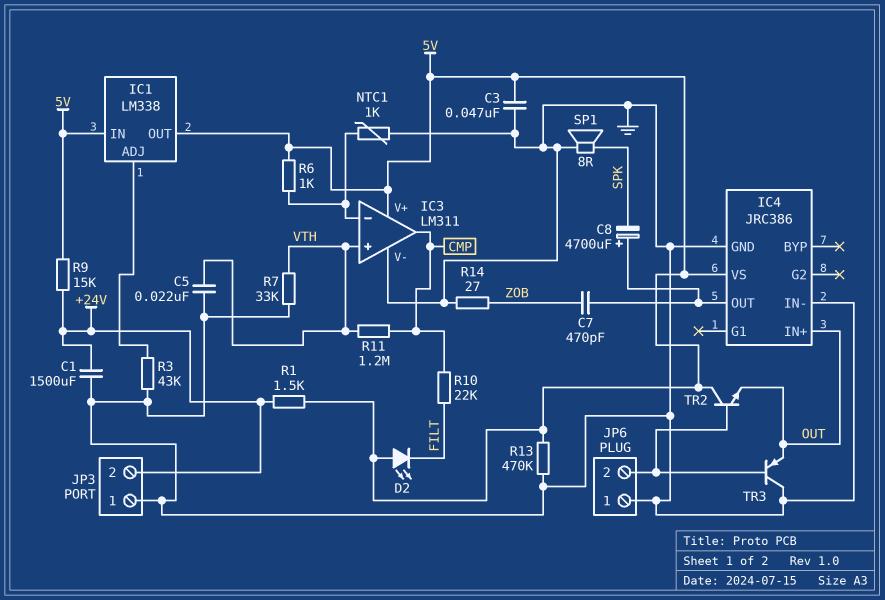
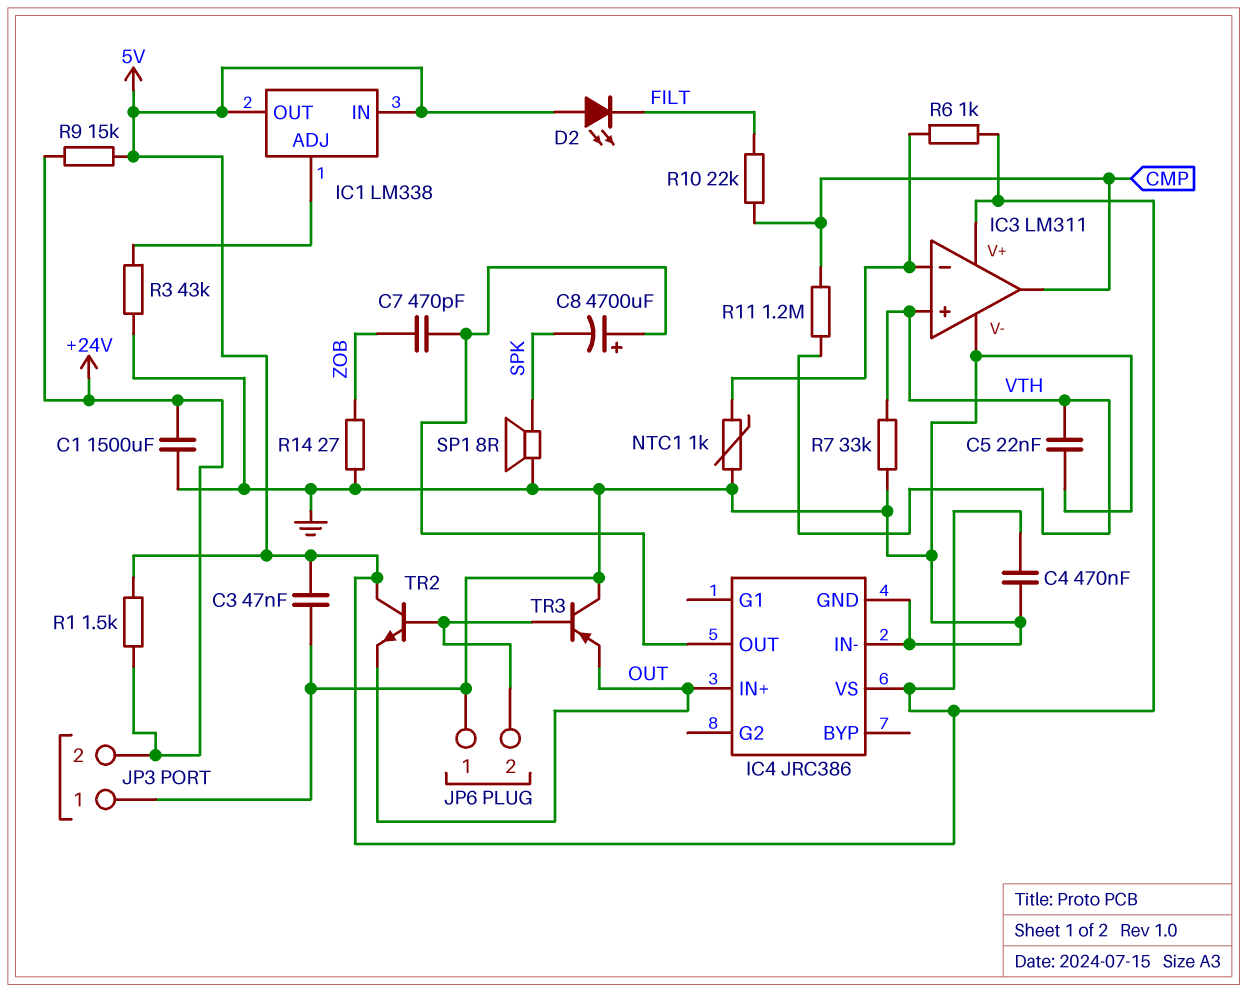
C4: none -> 470nF (5V, GND)
R13: 470k (5V, GND) -> none

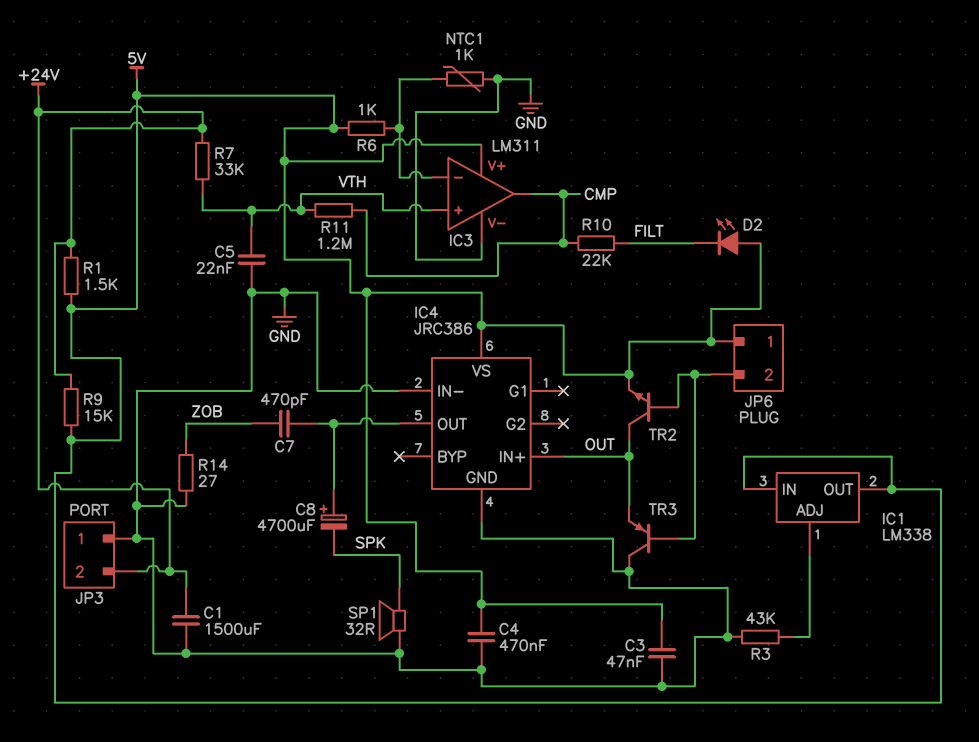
JP6 pin 1: GND -> 5V
R7: 33k (GND, VTH) -> 33k (+24V, VTH)
SP1: speaker 8R (GND, SPK) -> speaker 32R (GND, SPK)
TR2: NPN (B JP6/2, C 5V, E OUT) -> NPN (B JP6/2, C OUT, E 5V)

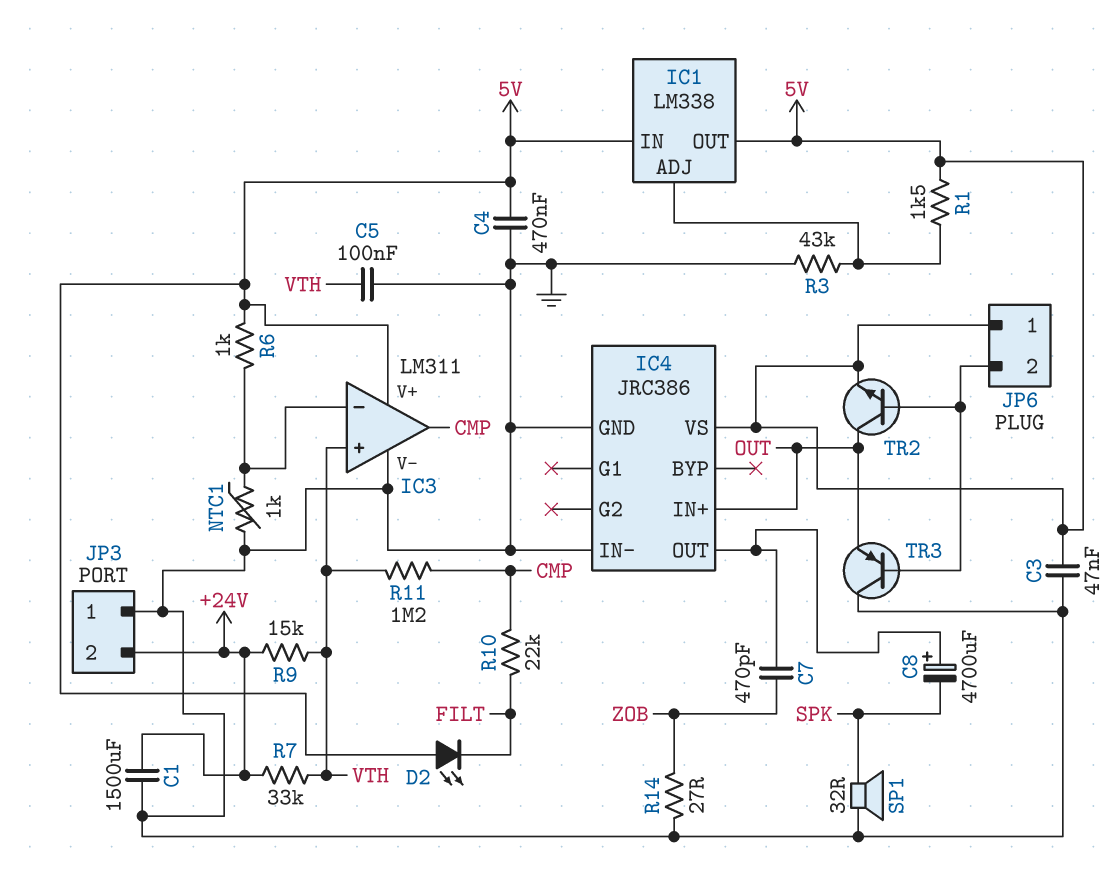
C5: 22nF (GND, VTH) -> 100nF (GND, VTH)
R1: 1.5k (+24V, 5V) -> 1.5k (5V, IC1/ADJ)
R9: 15k (+24V, 5V) -> 15k (+24V, VTH)

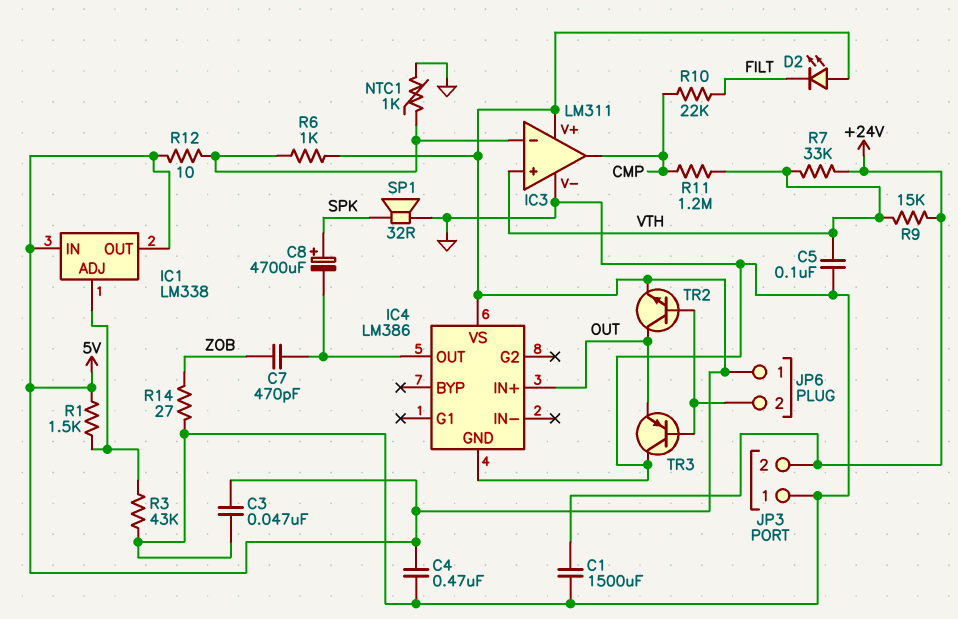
C8: 4700uF (plus IC4/OUT, minus SPK) -> 4700uF (plus SPK, minus IC4/OUT)
IC4: JRC386 -> LM386
IC4 pin IN-: GND -> none
R12: none -> 10 (5V, IC3/in-)

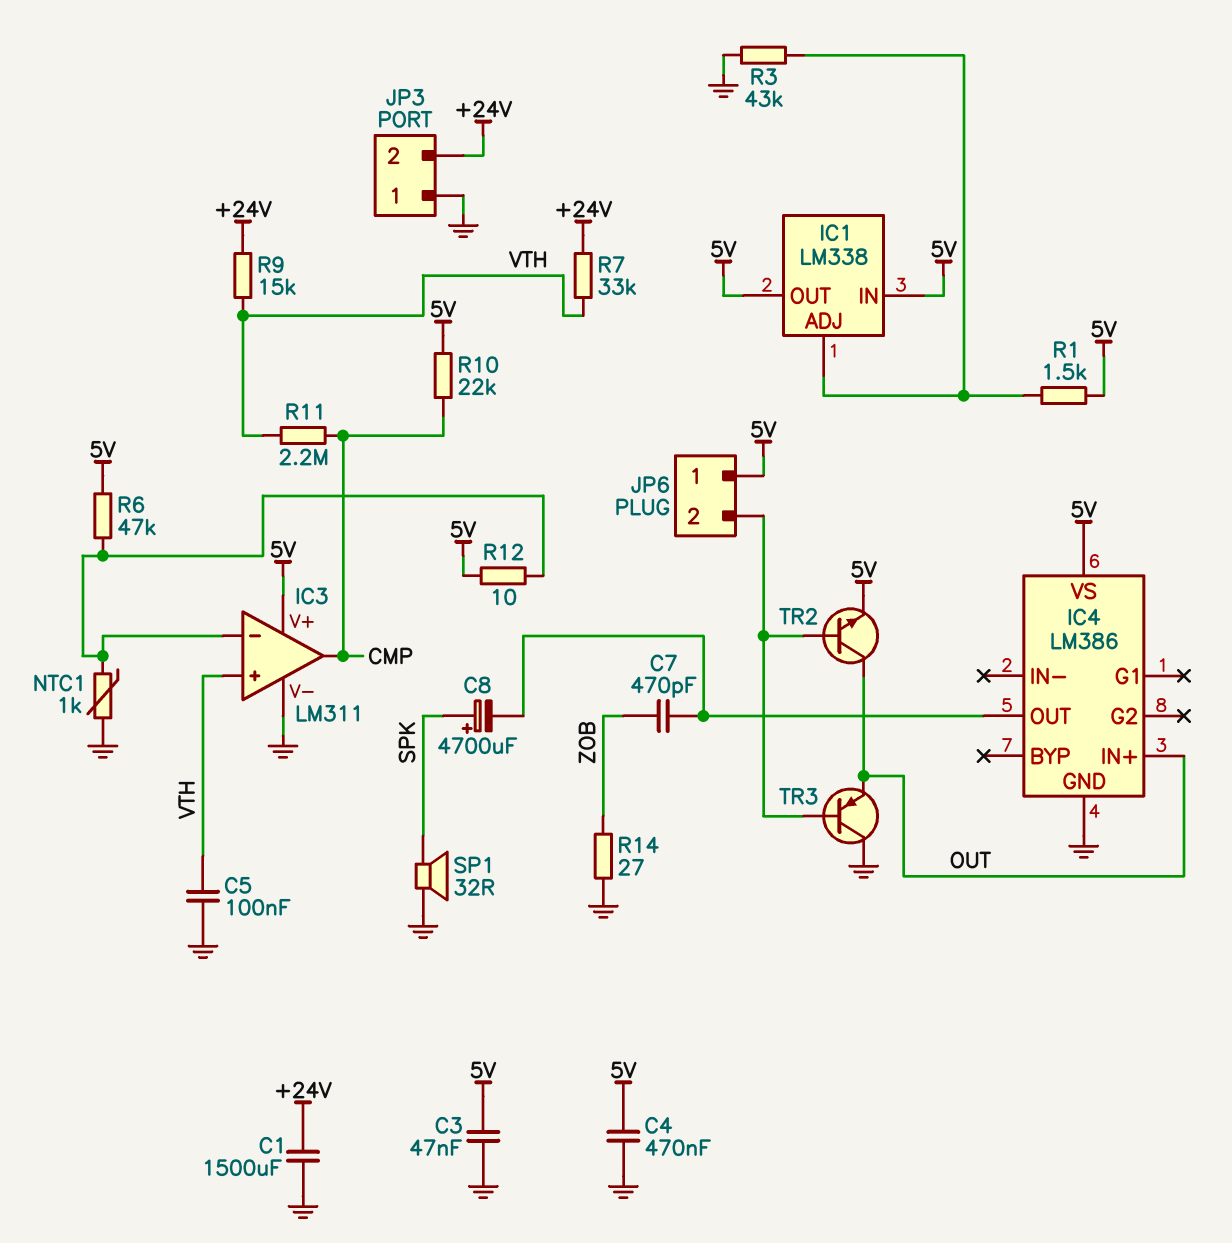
D2: LED (A 5V, K FILT) -> none
R6: 1k (5V, IC3/in-) -> 47k (5V, IC3/in-)
R10: 22k (CMP, FILT) -> 22k (5V, CMP)
R11: 1.2M (CMP, VTH) -> 2.2M (CMP, VTH)

